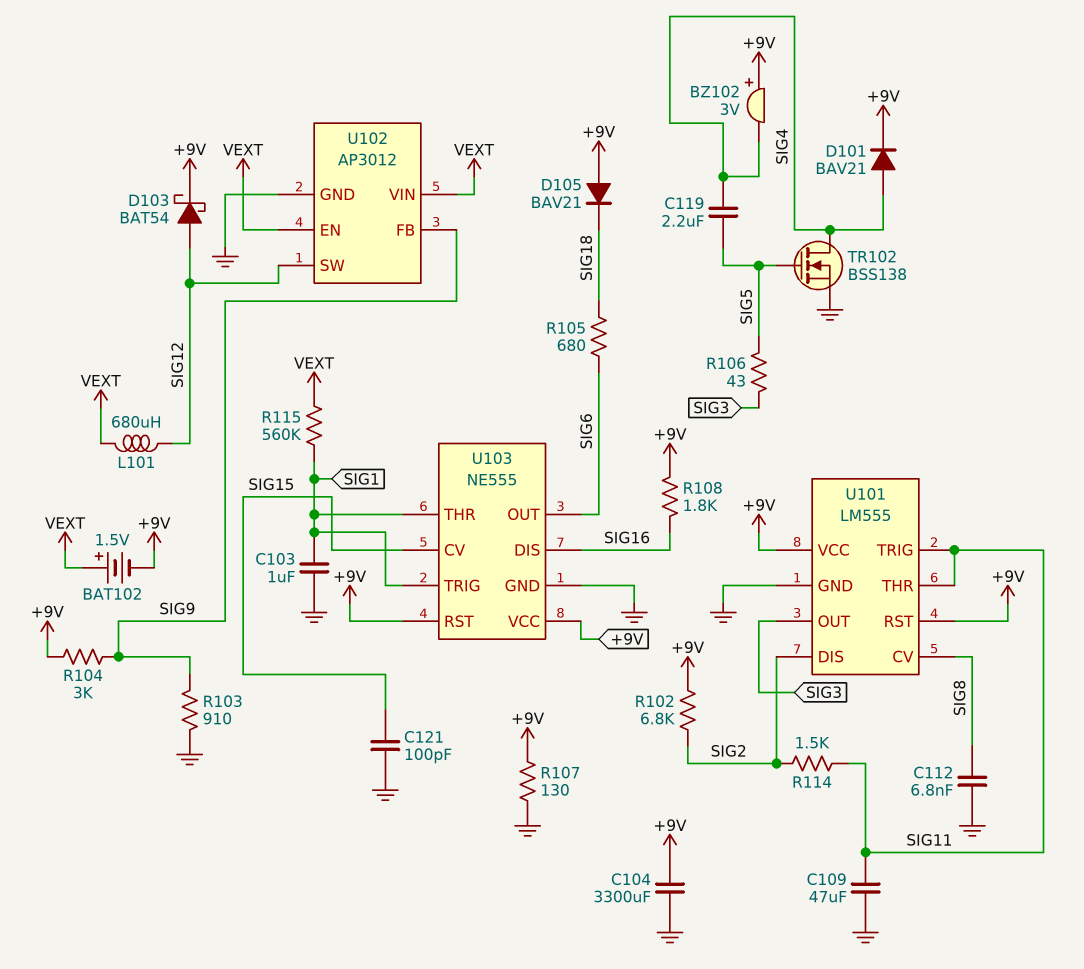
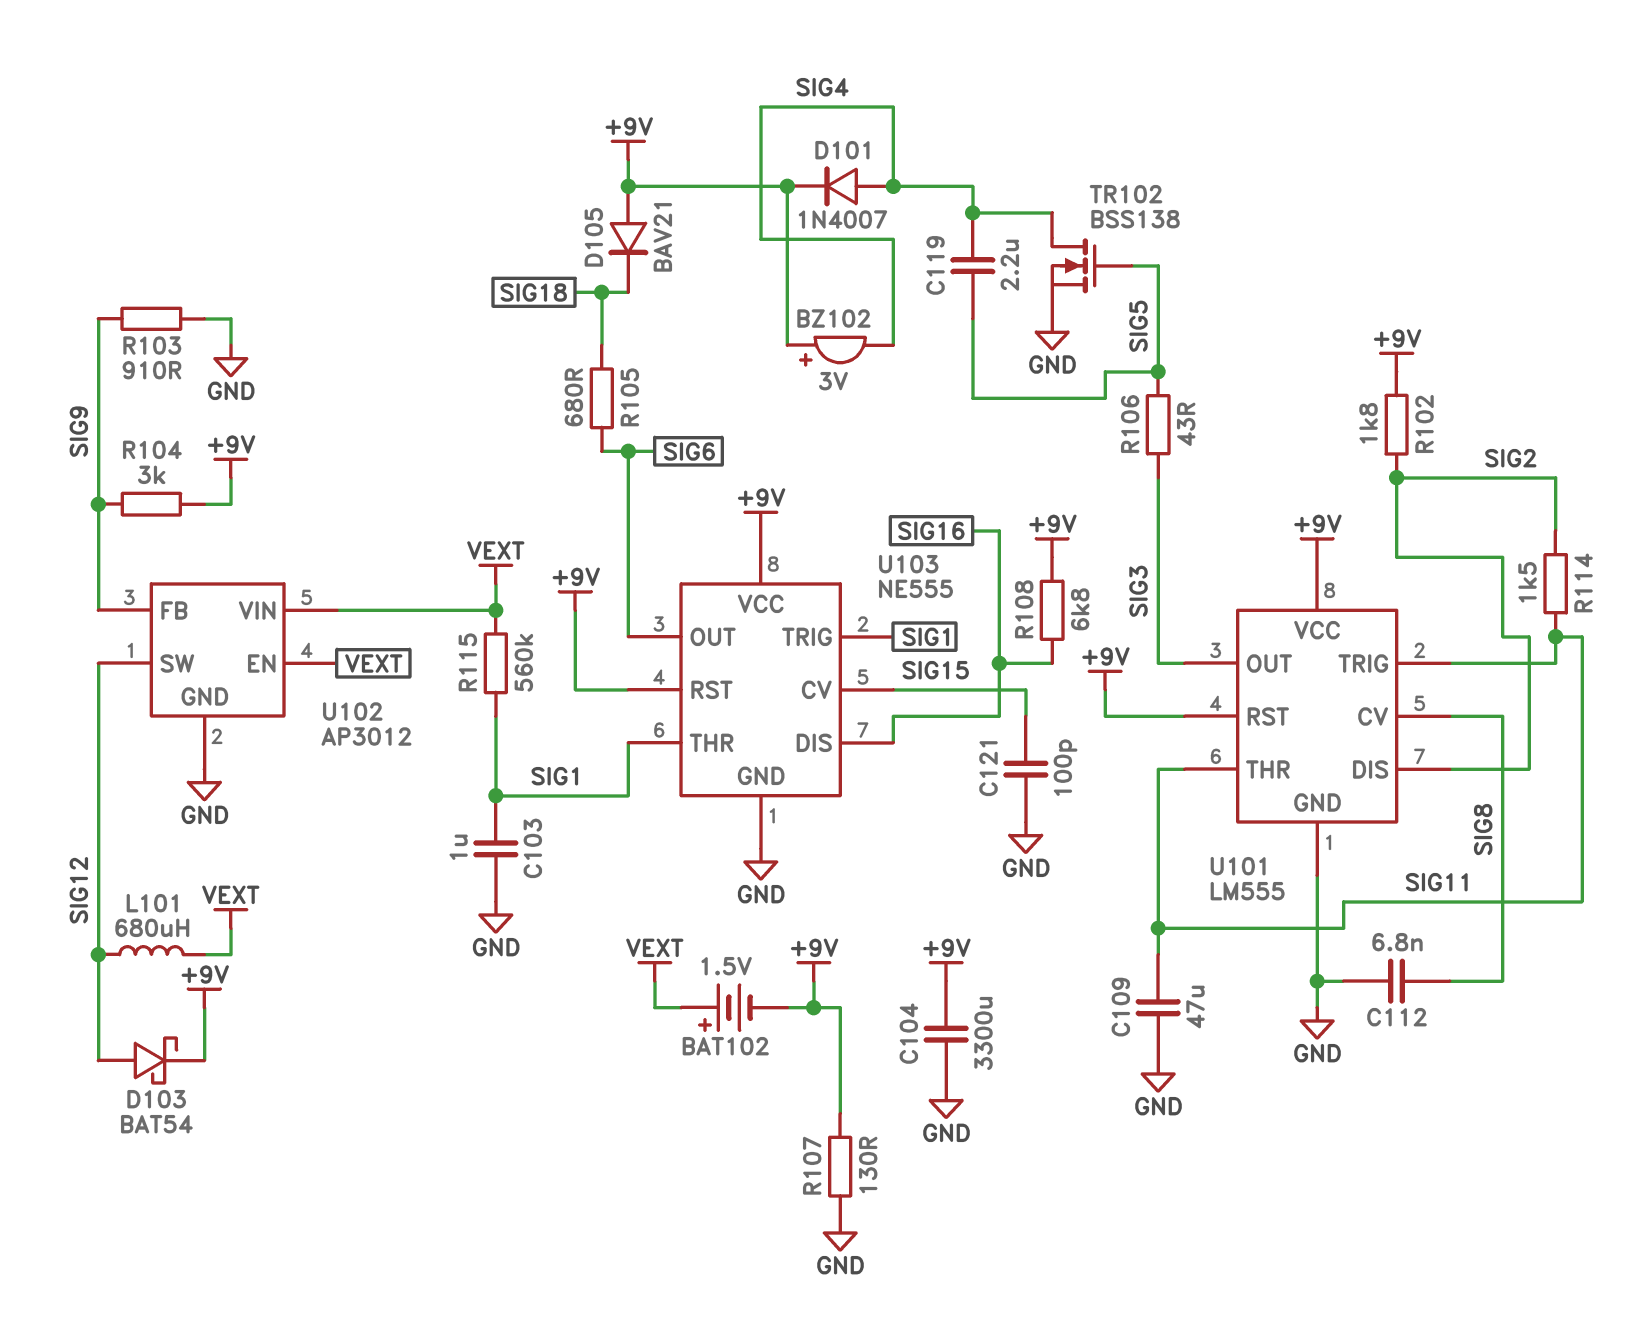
D101: diode BAV21 (A SIG4, K +9V) -> diode 1N4007 (A SIG4, K +9V)
R102: 6.8k (+9V, SIG2) -> 1.8k (+9V, SIG2)
R108: 1.8k (+9V, SIG16) -> 6.8k (+9V, SIG16)

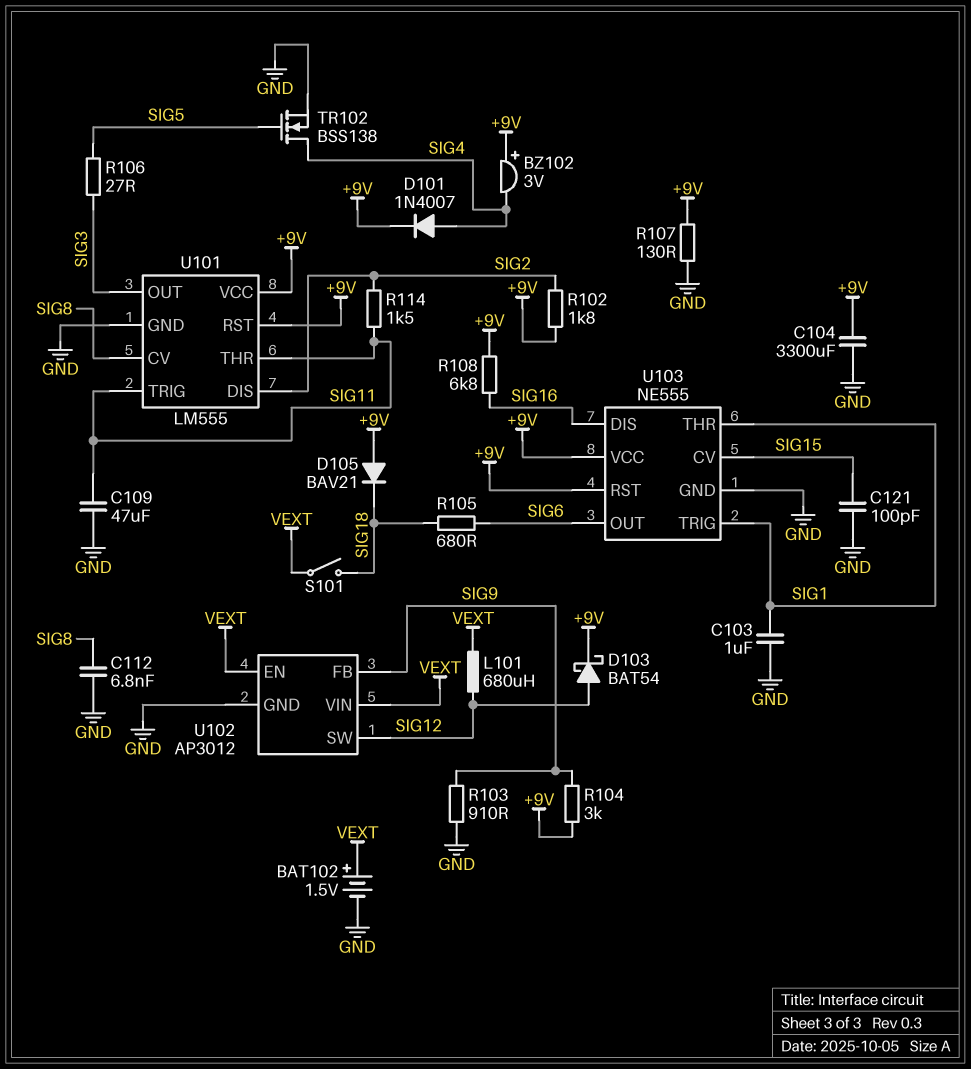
BAT102: 1.5V (plus VEXT, minus +9V) -> 1.5V (plus VEXT, minus GND)
C119: 2.2uF (SIG4, SIG5) -> none
R106: 43 (SIG3, SIG5) -> 27 (SIG3, SIG5)
R115: 560k (SIG1, VEXT) -> none
S101: none -> switch (SIG18, VEXT)

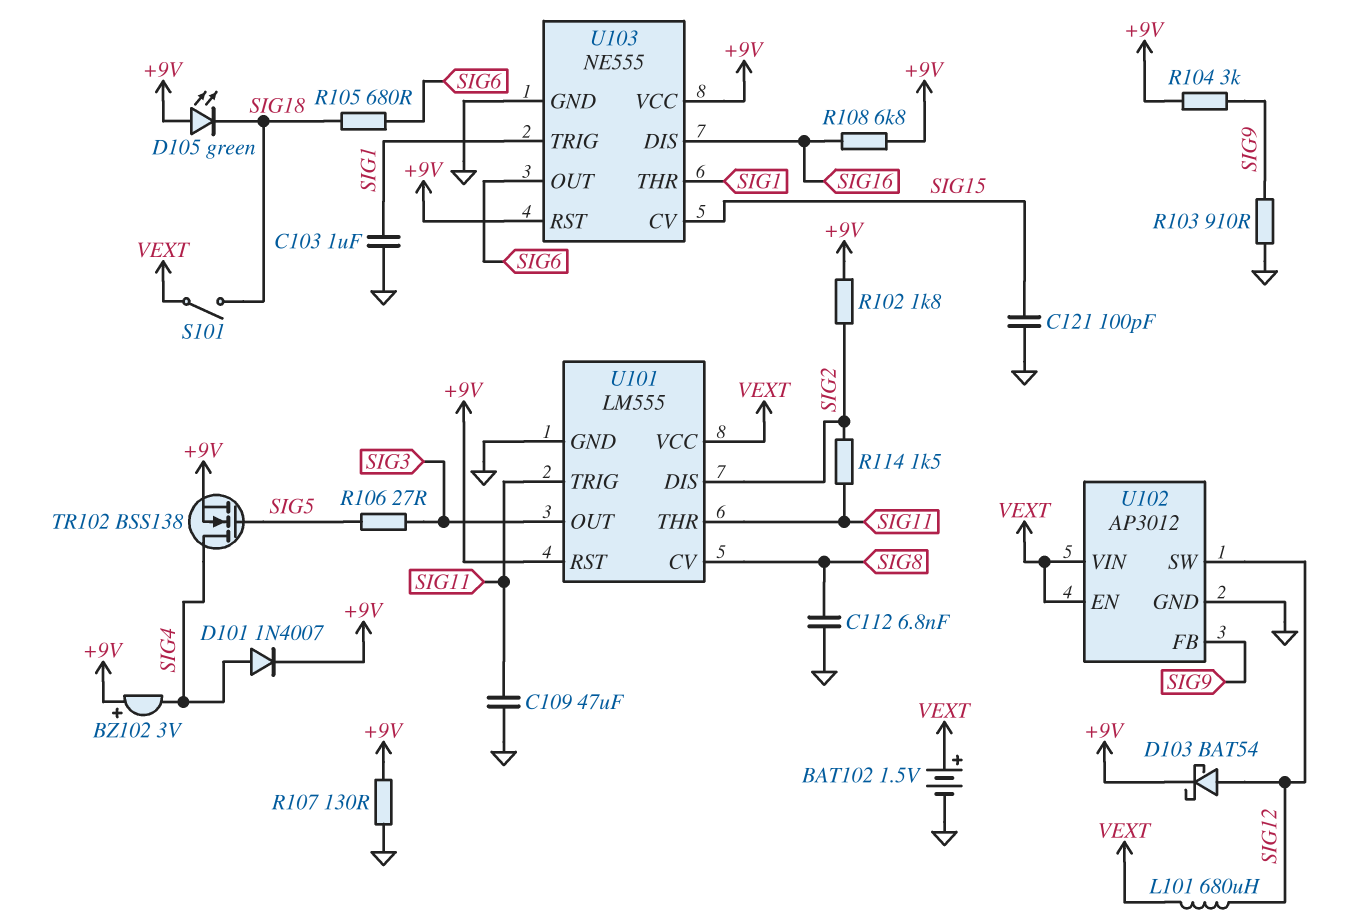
C104: 3300uF (+9V, GND) -> none
D105: diode BAV21 (A +9V, K SIG18) -> LED green (A +9V, K SIG18)
TR102: NMOS BSS138 (G SIG5, D SIG4, S GND) -> NMOS BSS138 (G SIG5, D SIG4, S +9V)
U101 pin VCC: +9V -> VEXT

